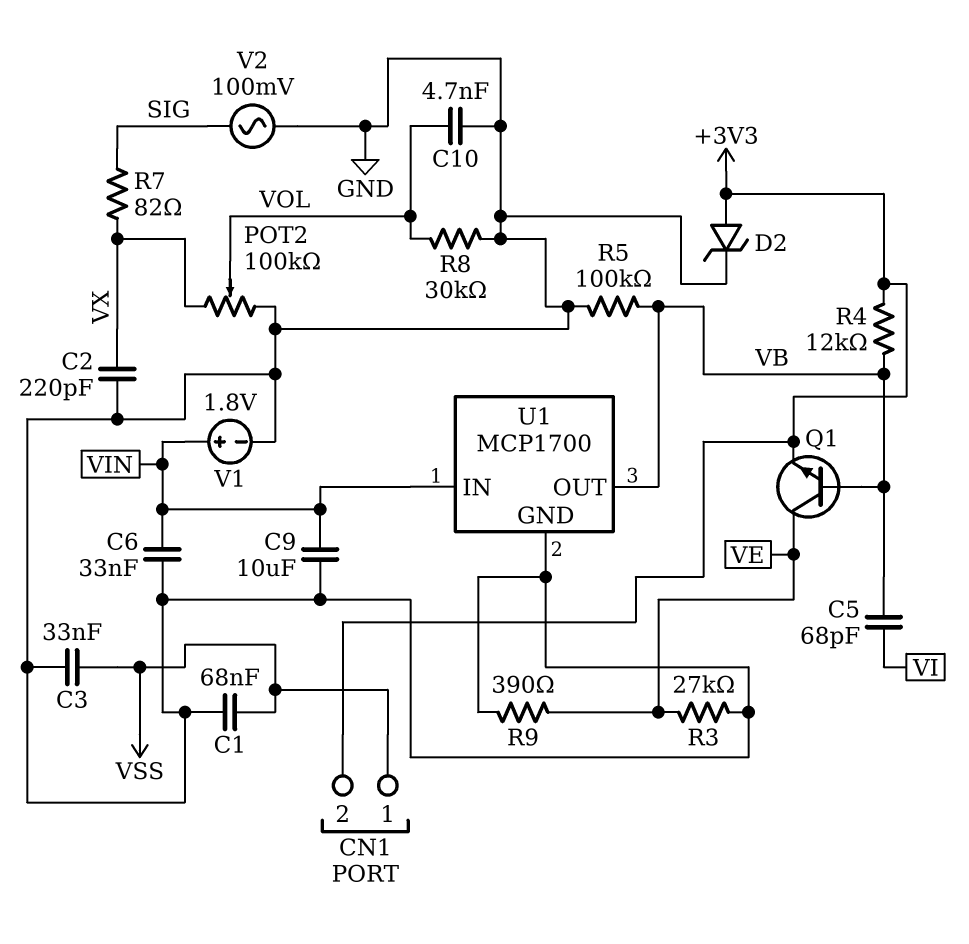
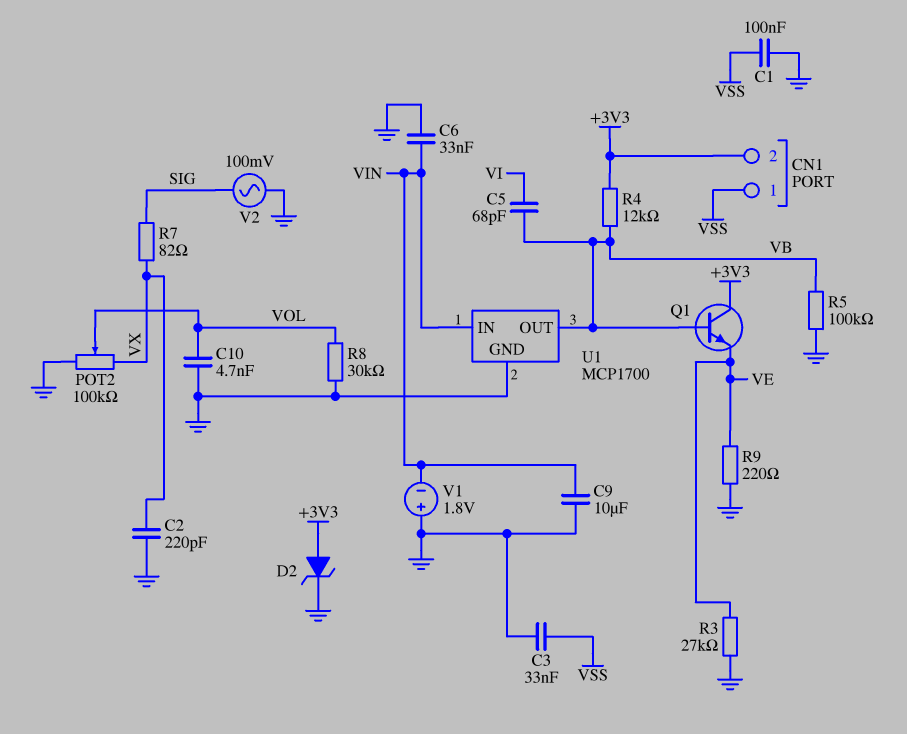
C1: 68nF (GND, VSS) -> 100nF (GND, VSS)
Q1: NPN (B VB, C VE, E +3V3) -> NPN (B VB, C +3V3, E VE)
R9: 390 (GND, VE) -> 220 (GND, VE)
V1: 1.8V (plus VIN, minus GND) -> 1.8V (plus GND, minus VIN)

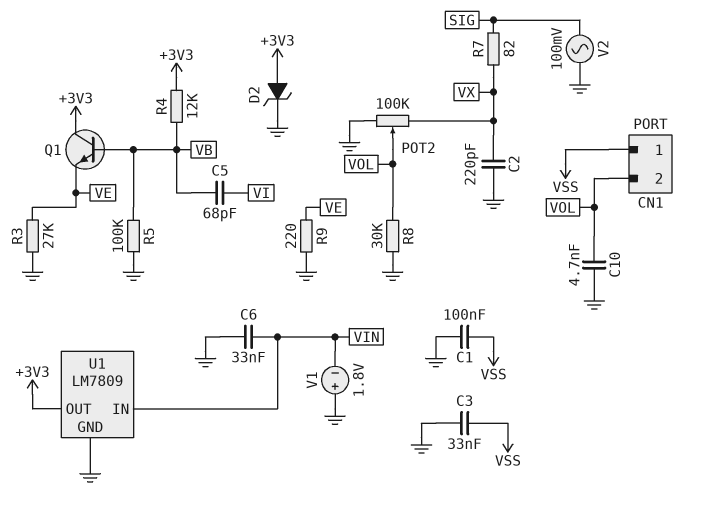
C9: 10uF (GND, VIN) -> none
CN1 pin 2: +3V3 -> VOL
U1: MCP1700 -> LM7809
U1 pin OUT: VB -> +3V3

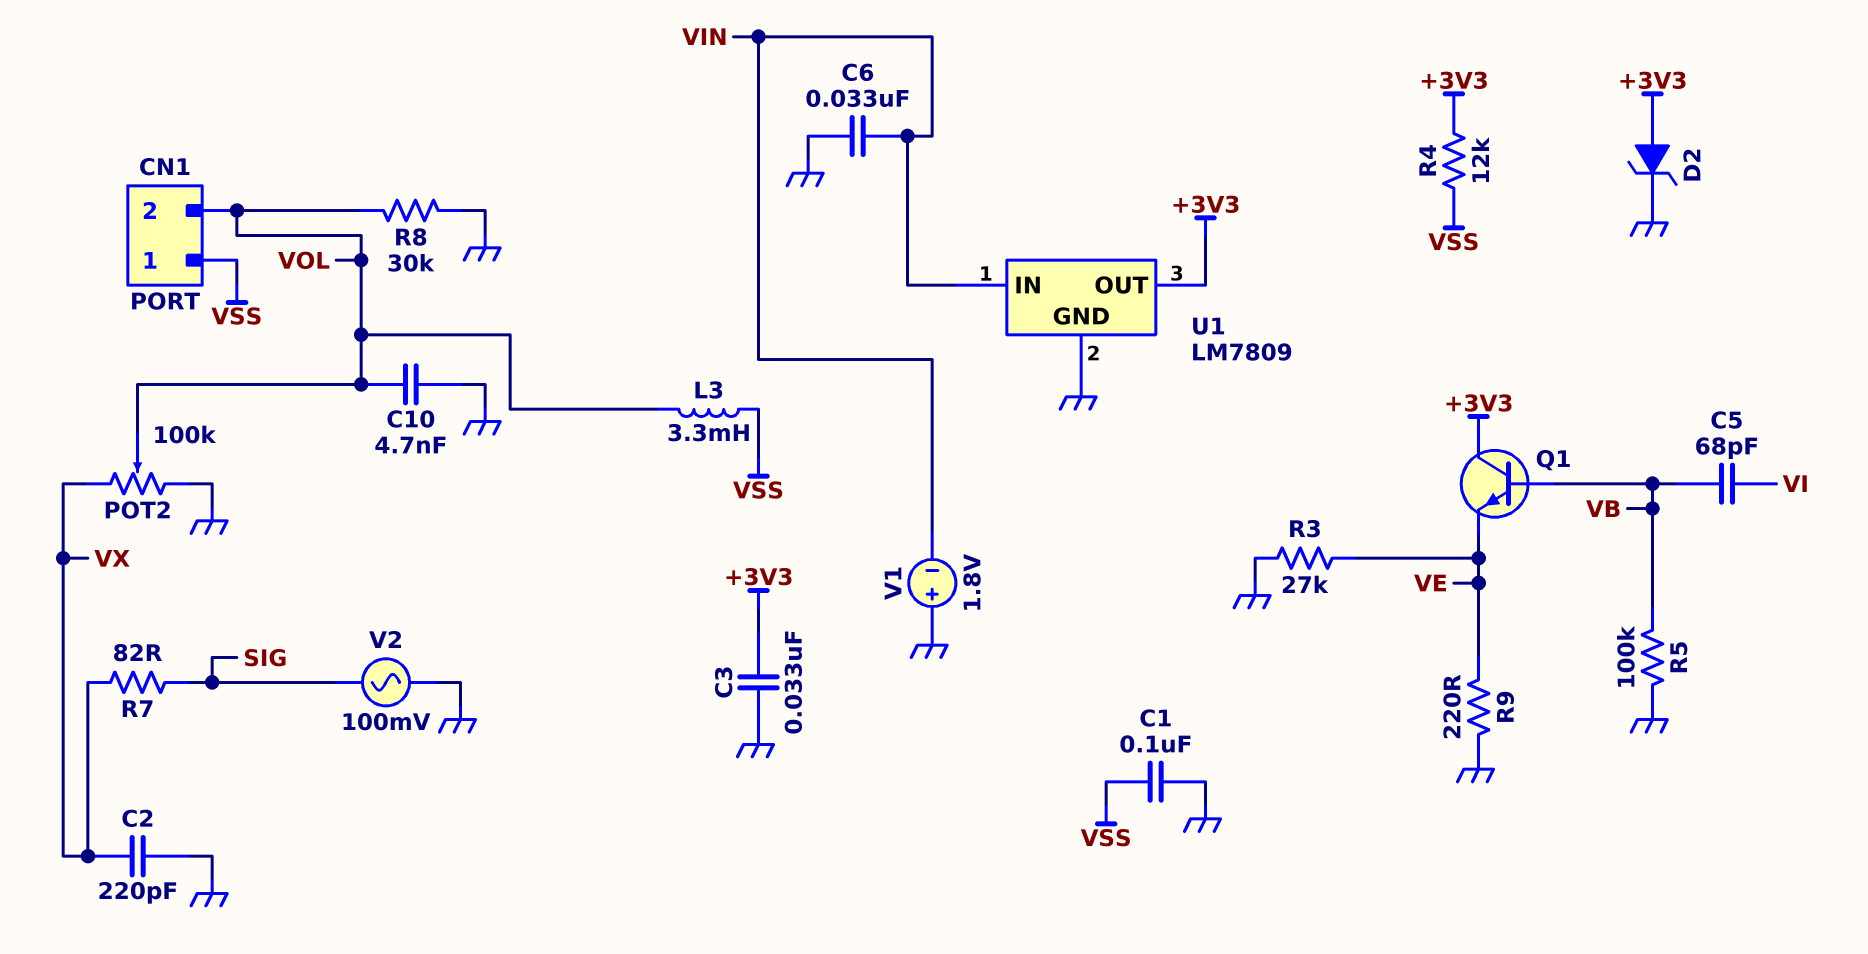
C3: 33nF (GND, VSS) -> 33nF (+3V3, GND)
L3: none -> 3.3mH (VOL, VSS)
R4: 12k (+3V3, VB) -> 12k (+3V3, VSS)

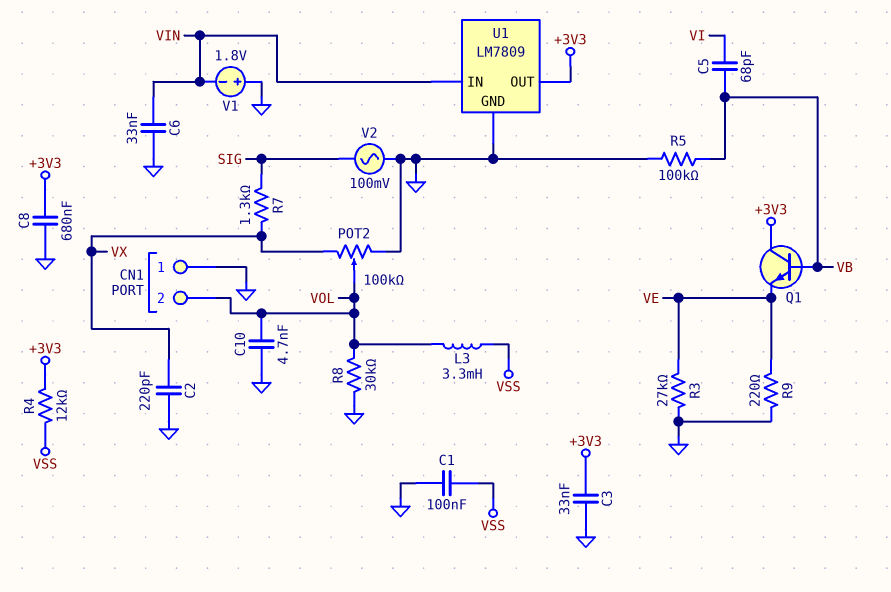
C8: none -> 680nF (+3V3, GND)
CN1 pin 1: VSS -> GND
D2: zener (A +3V3, K GND) -> none
R7: 82 (SIG, VX) -> 1.3k (SIG, VX)

